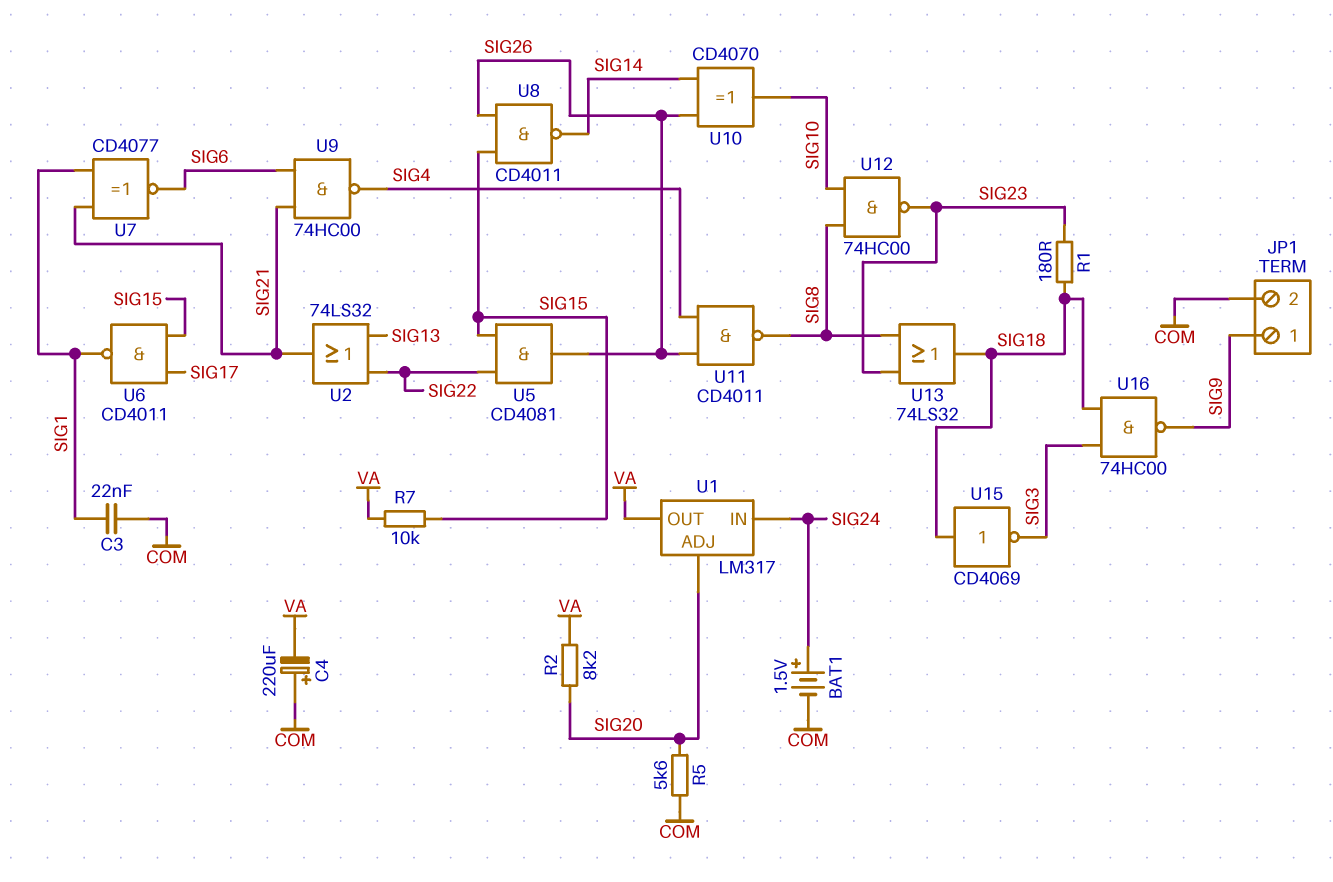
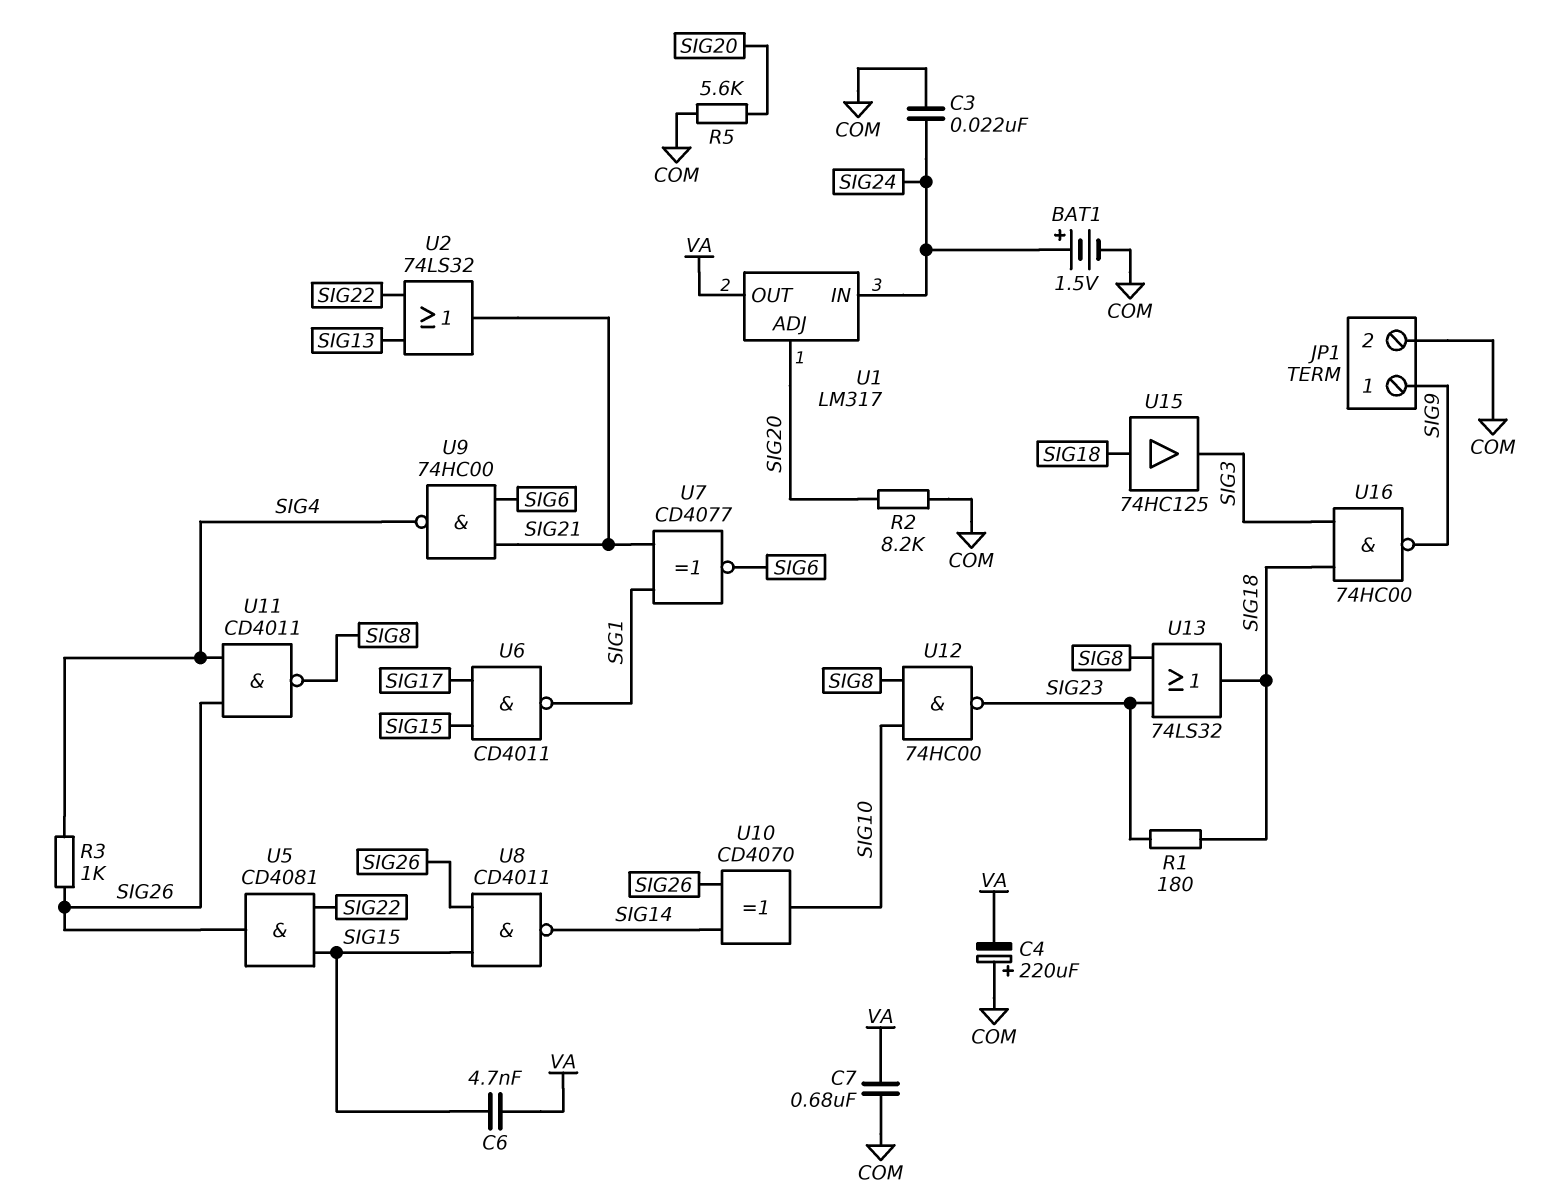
C3: 22nF (COM, SIG1) -> 22nF (COM, SIG24)
C6: none -> 4.7nF (SIG15, VA)
C7: none -> 680nF (COM, VA)
R2: 8.2k (SIG20, VA) -> 8.2k (COM, SIG20)
R3: none -> 1k (SIG4, SIG26)
R7: 10k (SIG15, VA) -> none
U15: NOT CD4069 (in SIG18, out SIG3) -> buffer 74HC125 (in SIG18, out SIG3)

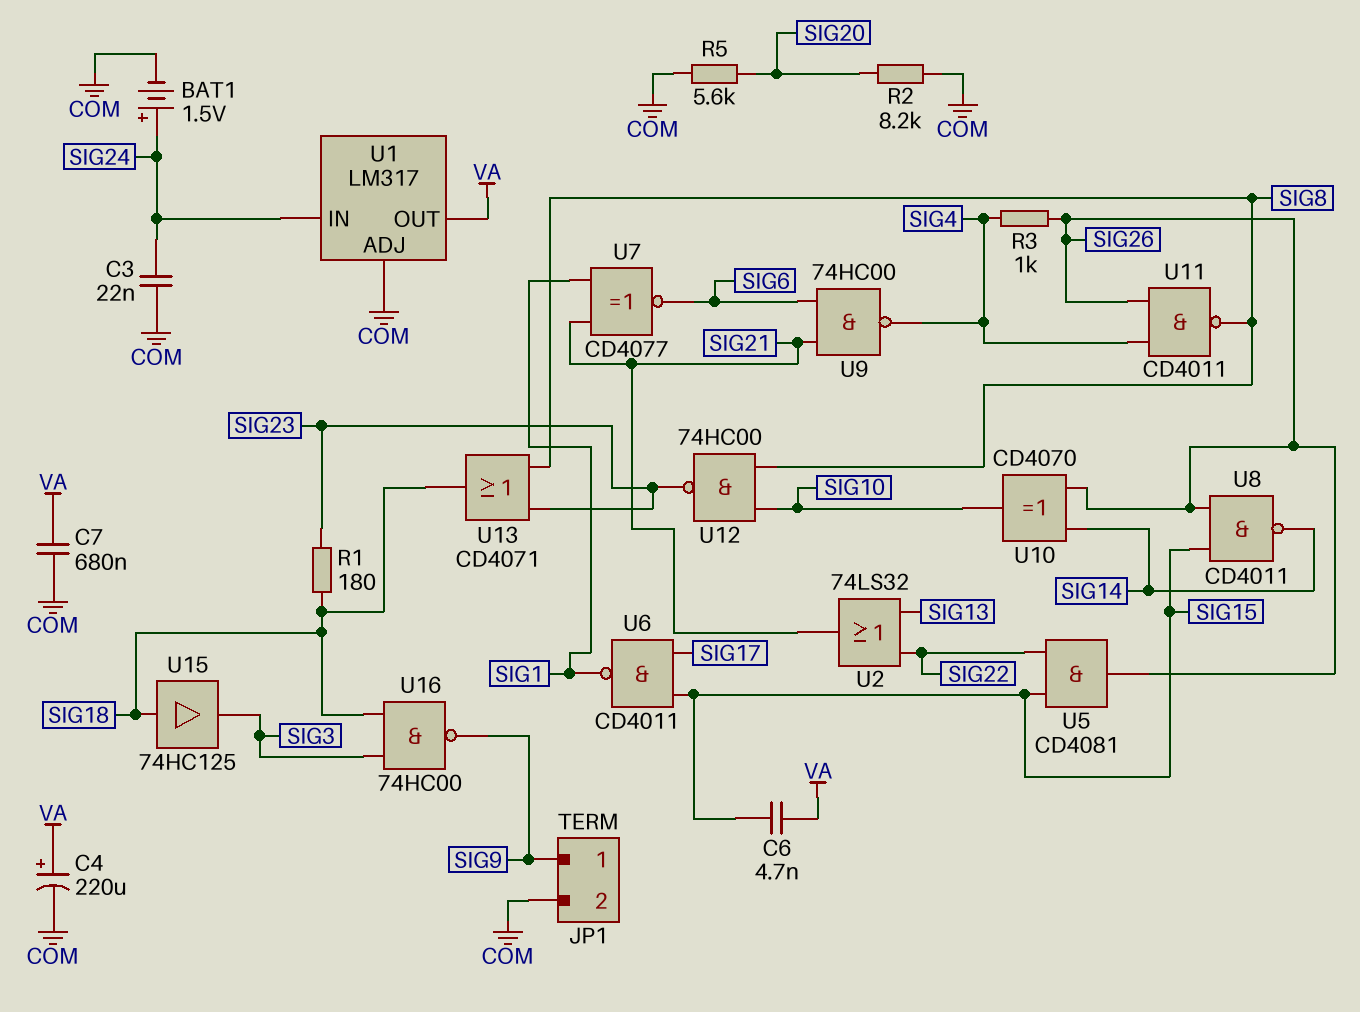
C4: 220uF (plus COM, minus VA) -> 220uF (plus VA, minus COM)
U1 pin ADJ: SIG20 -> COM
U13: OR 74LS32 (in SIG8, in SIG23, out SIG18) -> OR CD4071 (in SIG8, in SIG23, out SIG18)

